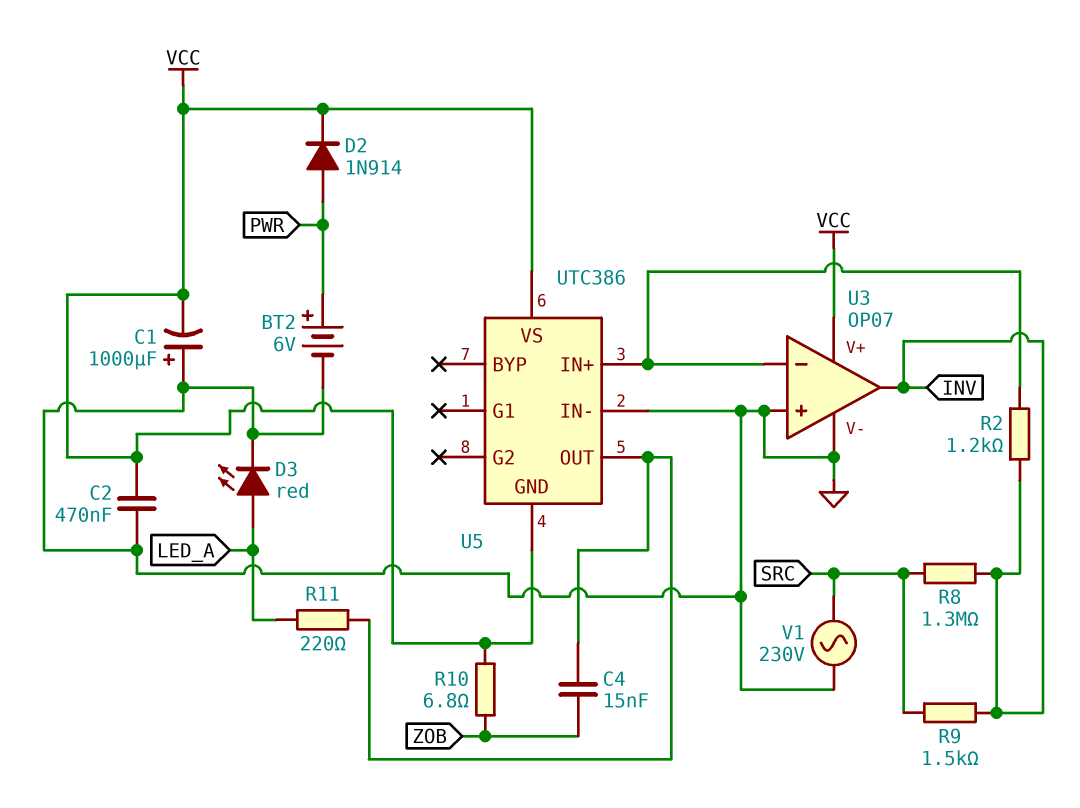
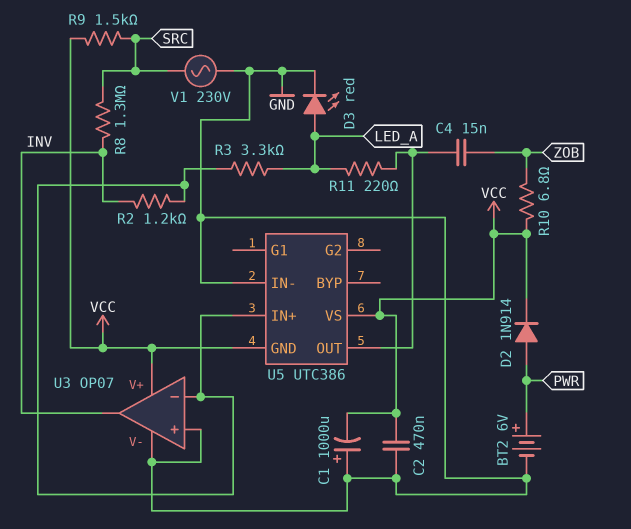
R3: none -> 3.3k (LED_A, U3/in-)
R9: 1.5k (INV, SRC) -> 1.5k (SRC, VCC)

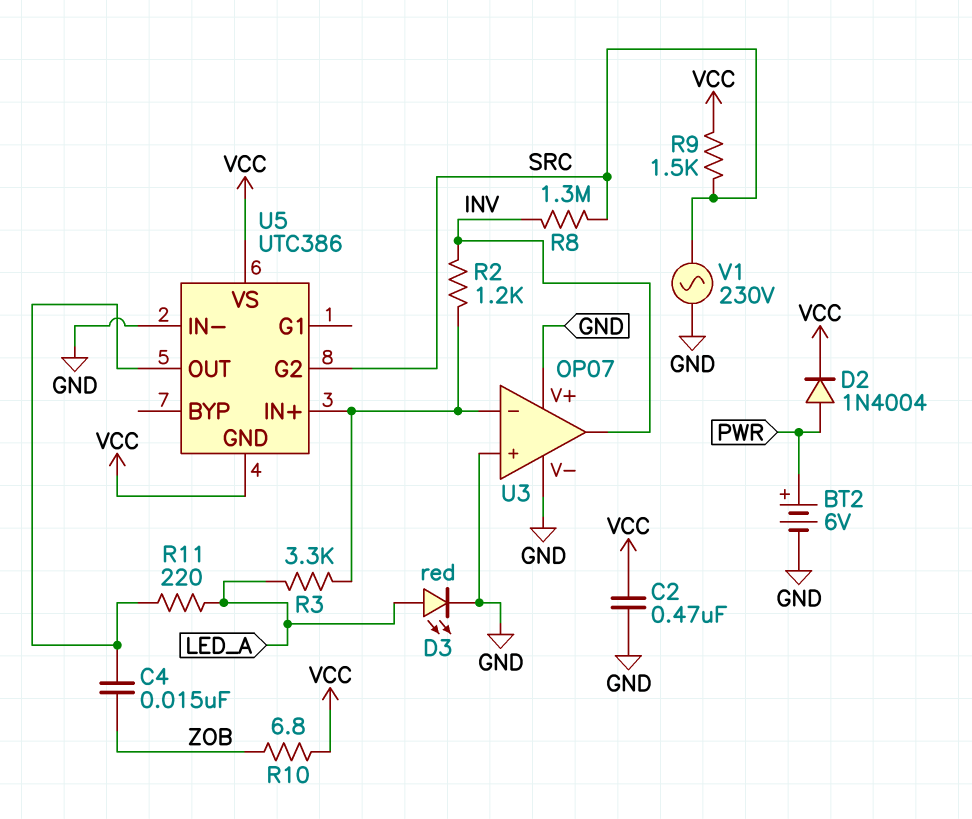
C1: 1000uF (plus GND, minus VCC) -> none
D2: diode 1N914 (A PWR, K VCC) -> diode 1N4004 (A PWR, K VCC)
U3 pin V+: VCC -> GND
U5 pin G2: none -> SRC

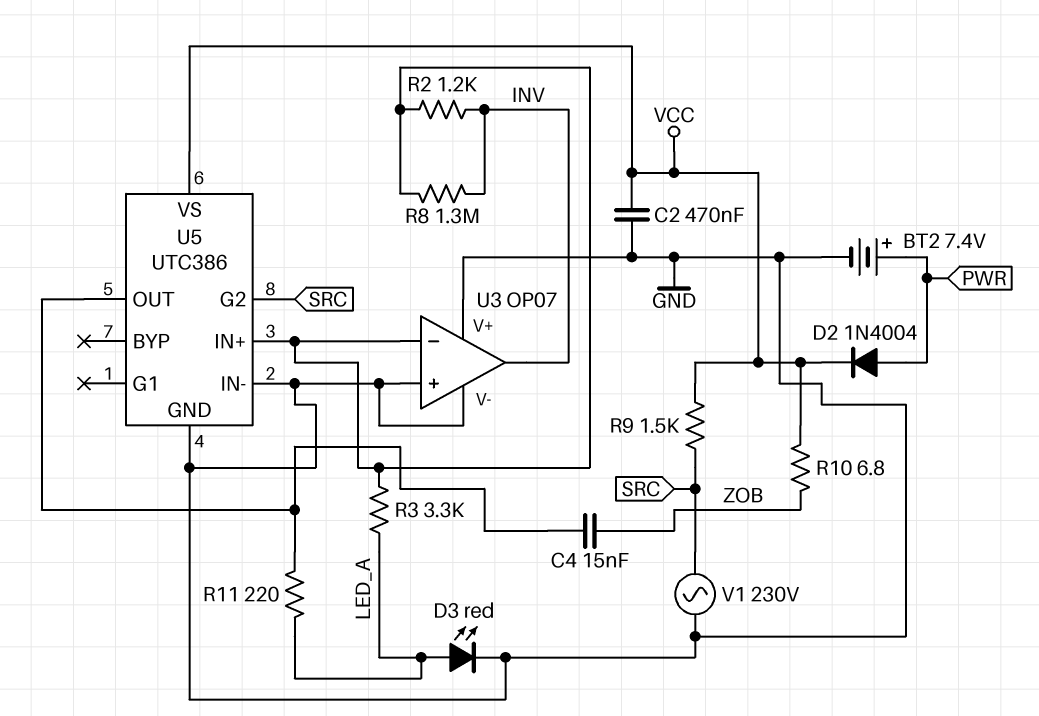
BT2: 6V (plus PWR, minus GND) -> 7.4V (plus PWR, minus GND)
R8: 1.3M (INV, SRC) -> 1.3M (INV, U3/in-)
U5 pin GND: VCC -> GND

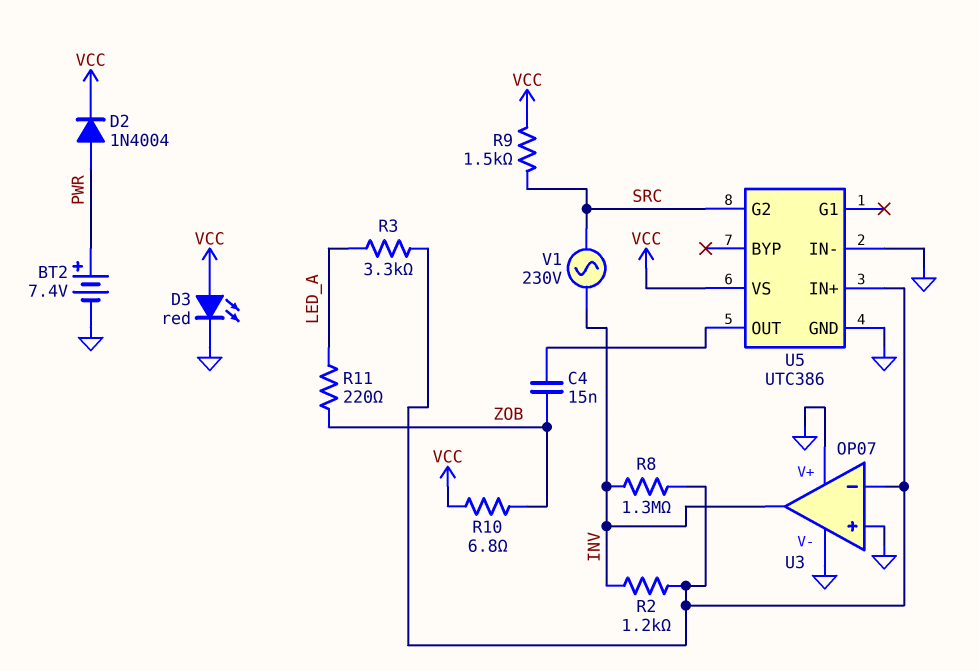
C2: 470nF (GND, VCC) -> none
D3: LED red (A LED_A, K GND) -> LED red (A VCC, K GND)
R11: 220 (LED_A, U5/OUT) -> 220 (LED_A, ZOB)
V1: AC 230V (GND, SRC) -> AC 230V (INV, SRC)

